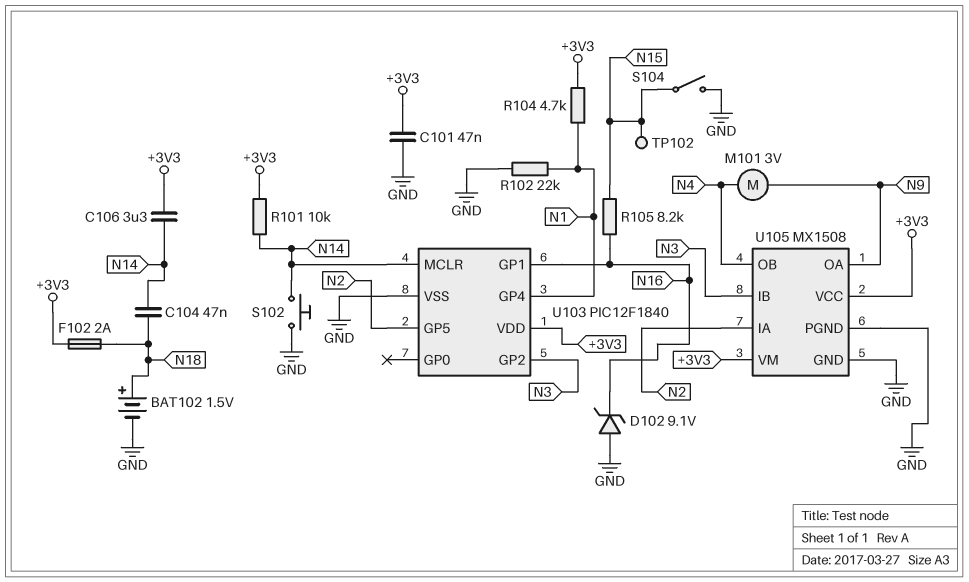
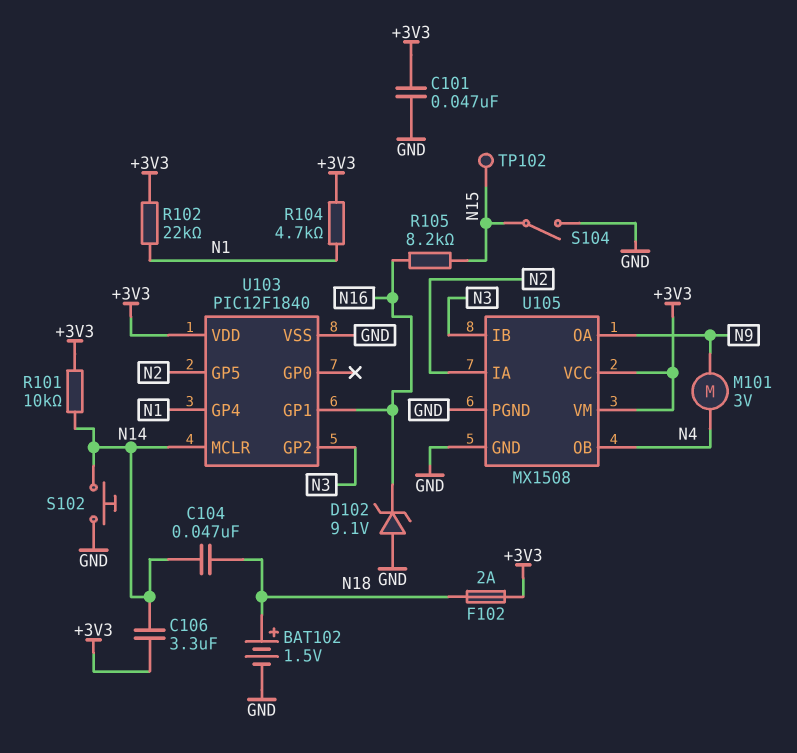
R102: 22k (GND, N1) -> 22k (+3V3, N1)

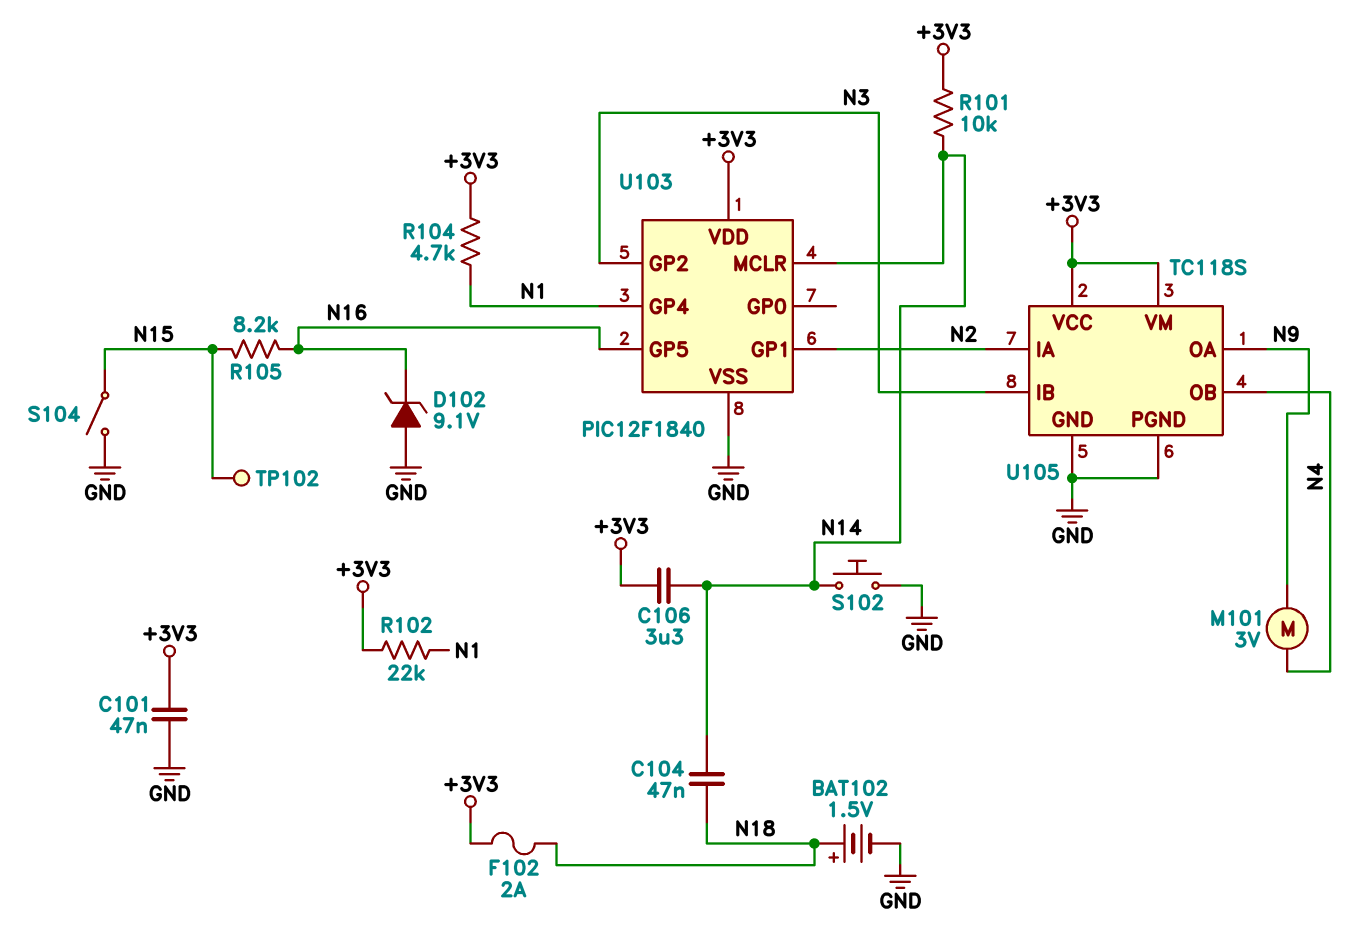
U103 pin GP1: N16 -> N2
U103 pin GP5: N2 -> N16
U105: MX1508 -> TC118S

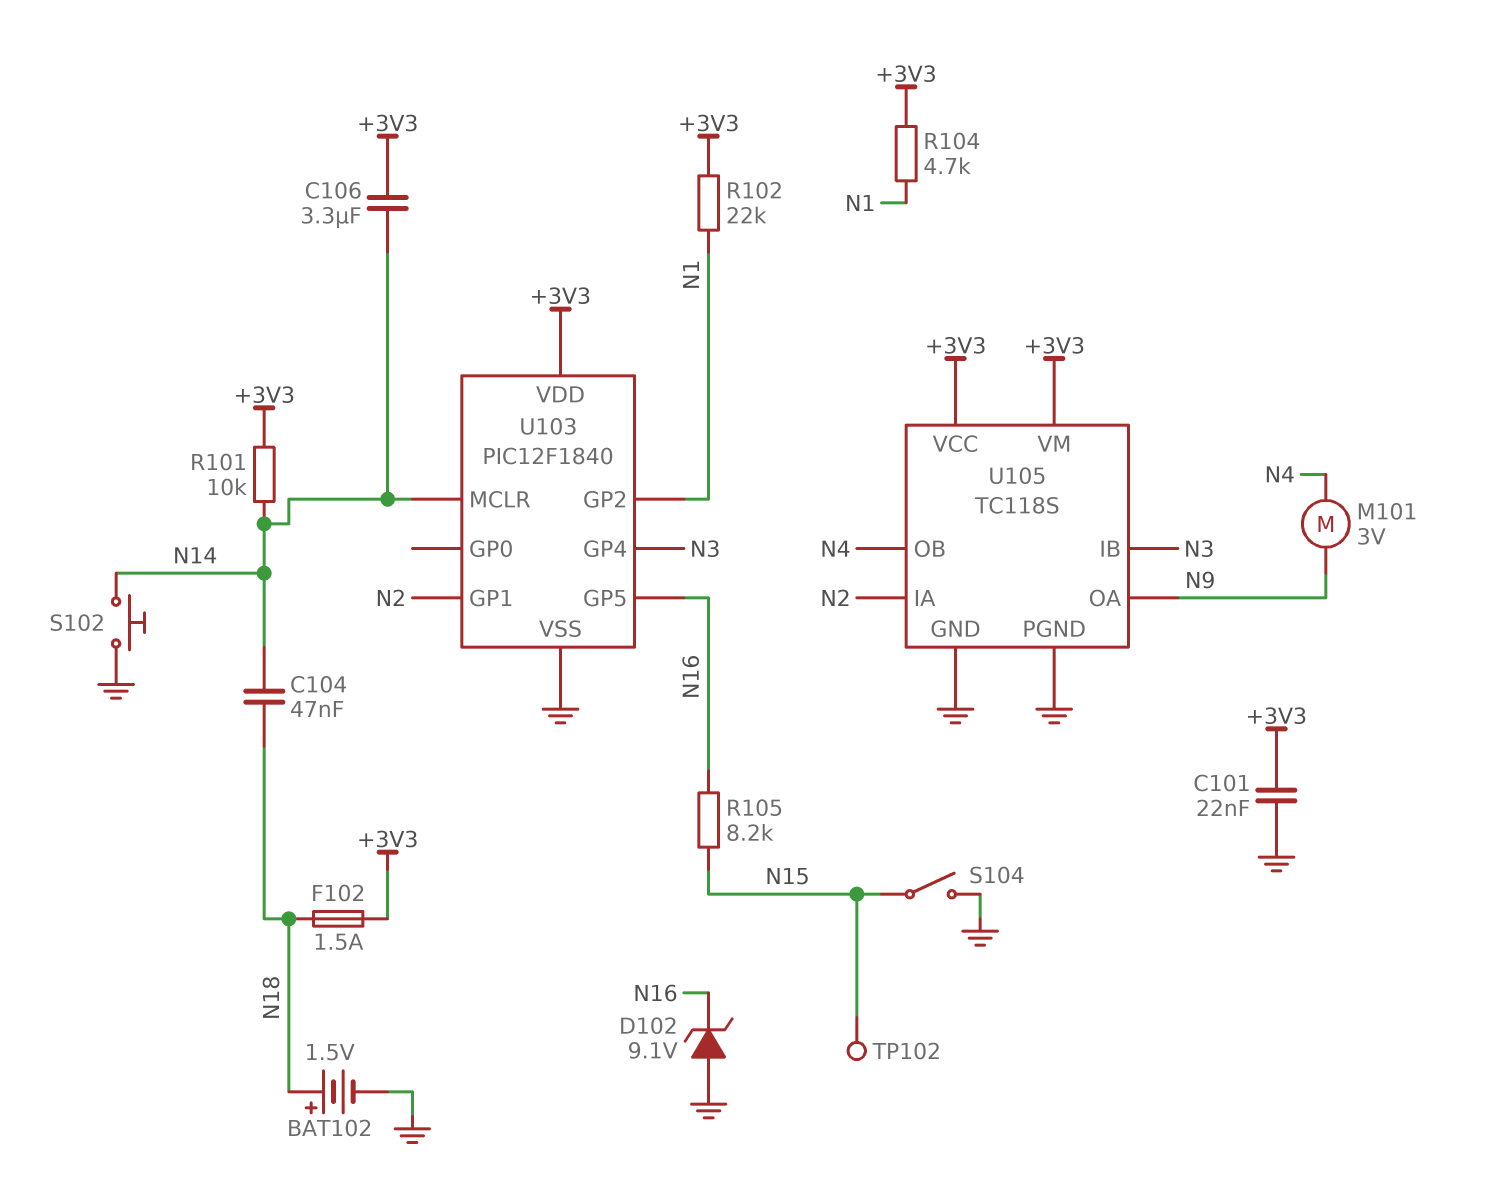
C101: 47nF (+3V3, GND) -> 22nF (+3V3, GND)
F102: 2A (+3V3, N18) -> 1.5A (+3V3, N18)
U103 pin GP2: N3 -> N1
U103 pin GP4: N1 -> N3

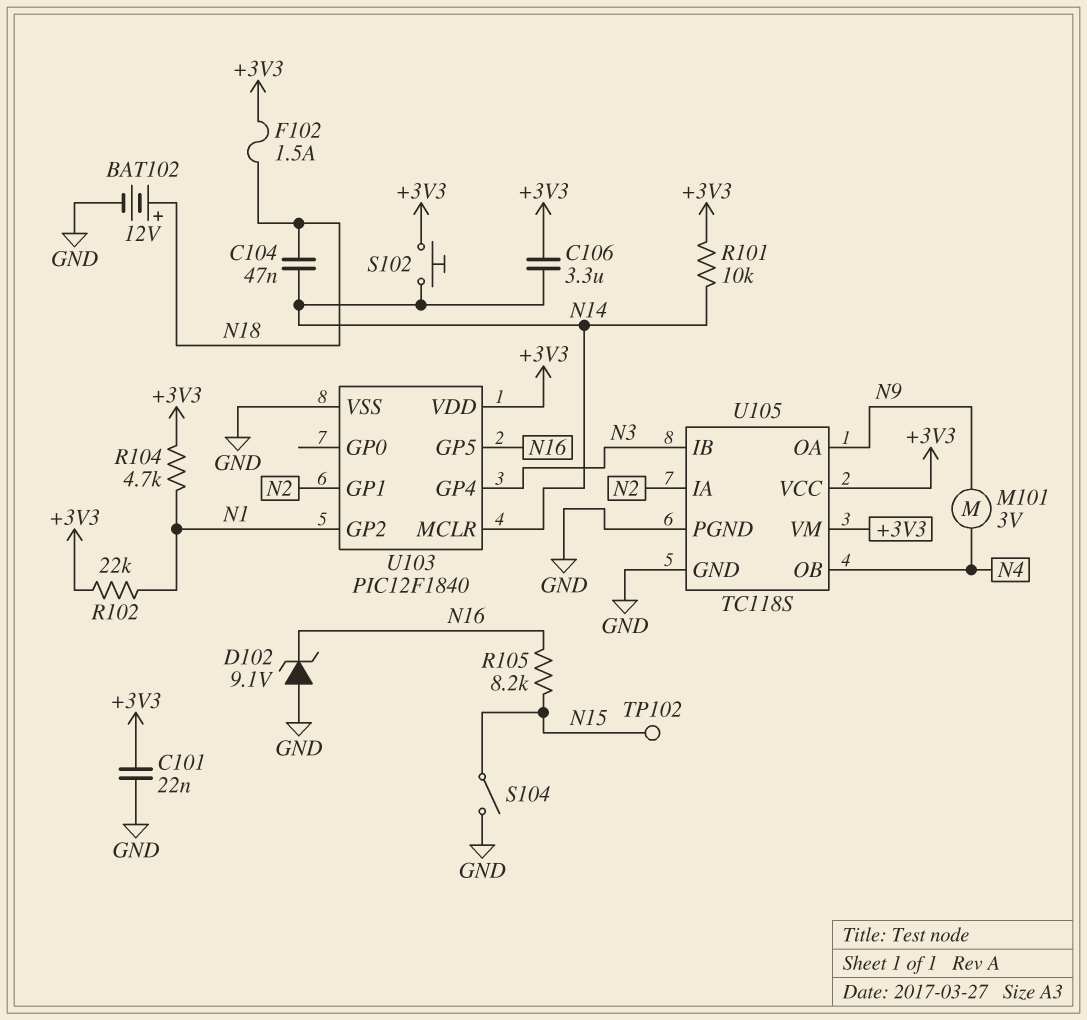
BAT102: 1.5V (plus N18, minus GND) -> 12V (plus N18, minus GND)
S102: button (GND, N14) -> button (+3V3, N14)

